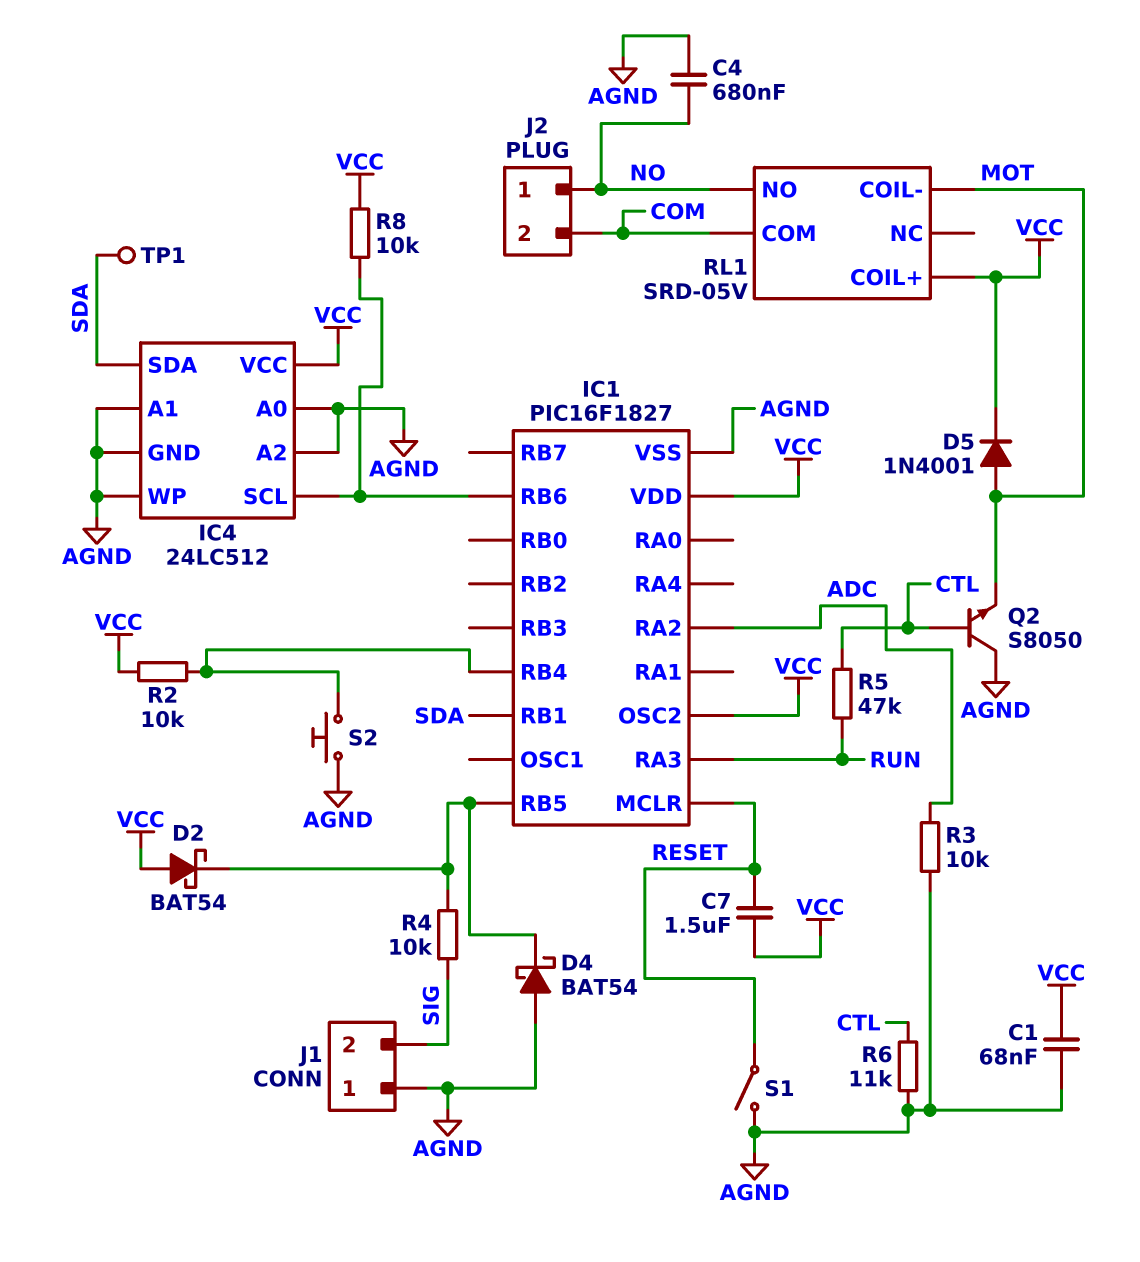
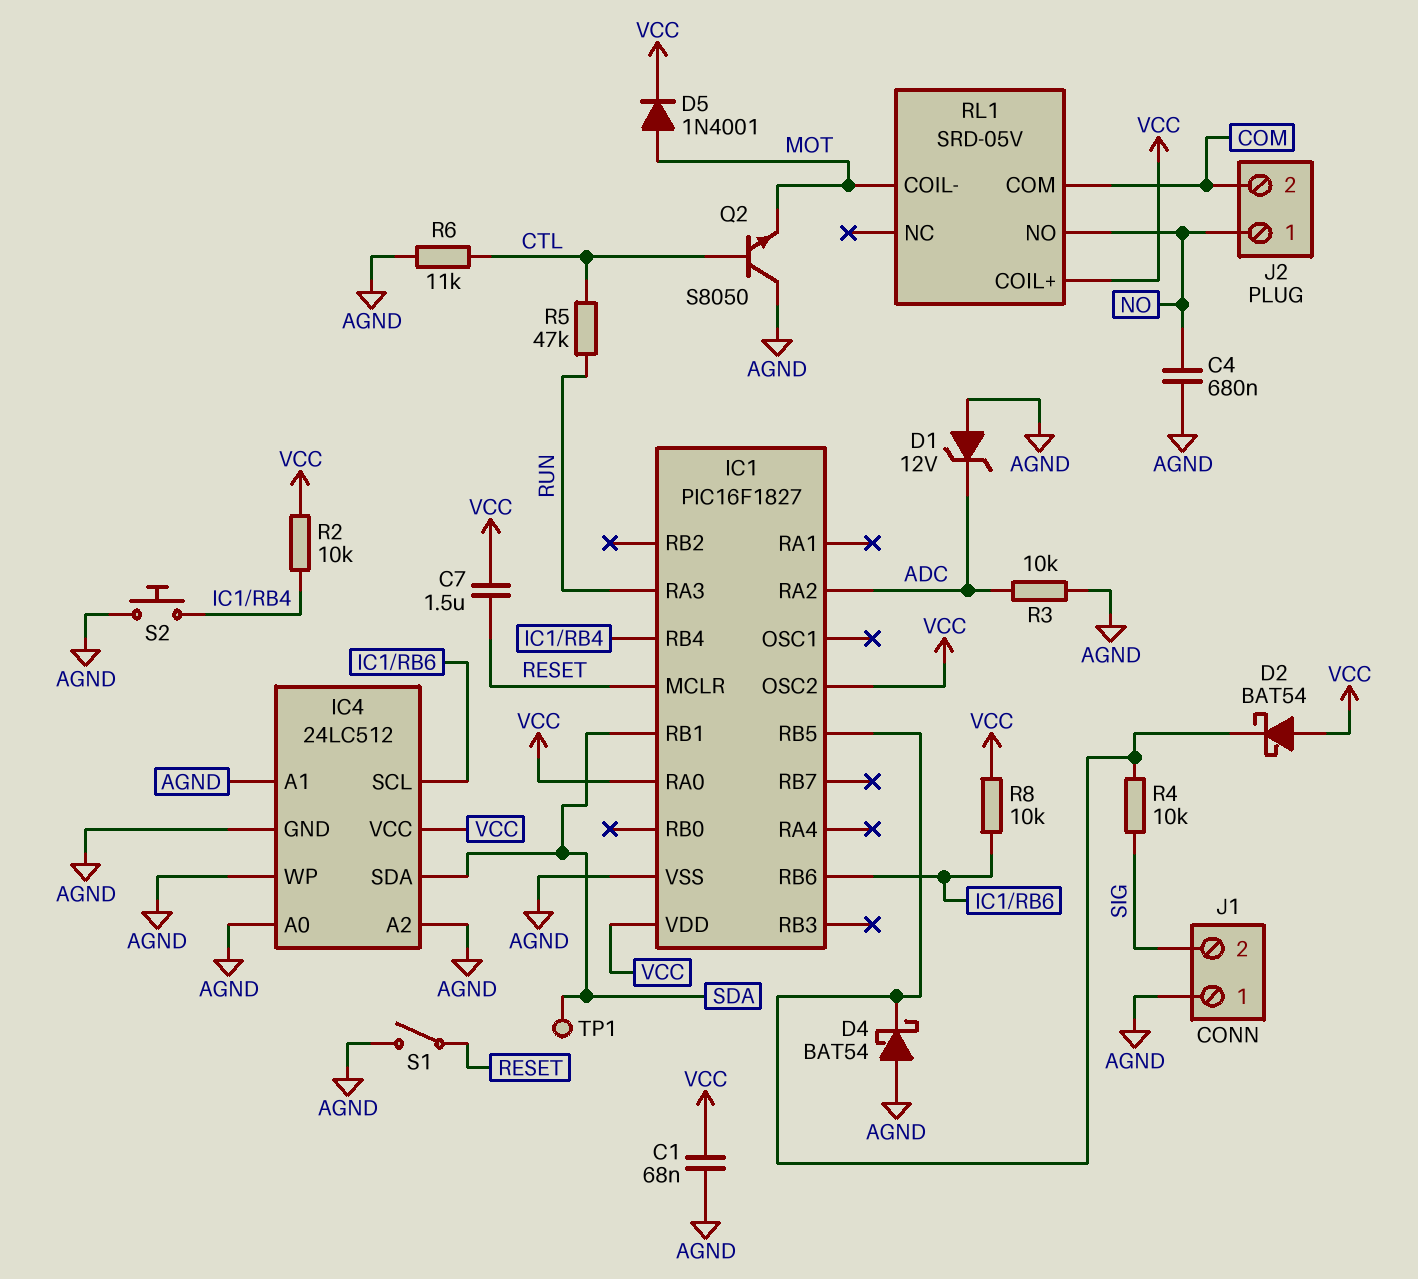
D1: none -> zener 12V (A AGND, K ADC)
IC1 pin RA0: none -> VCC

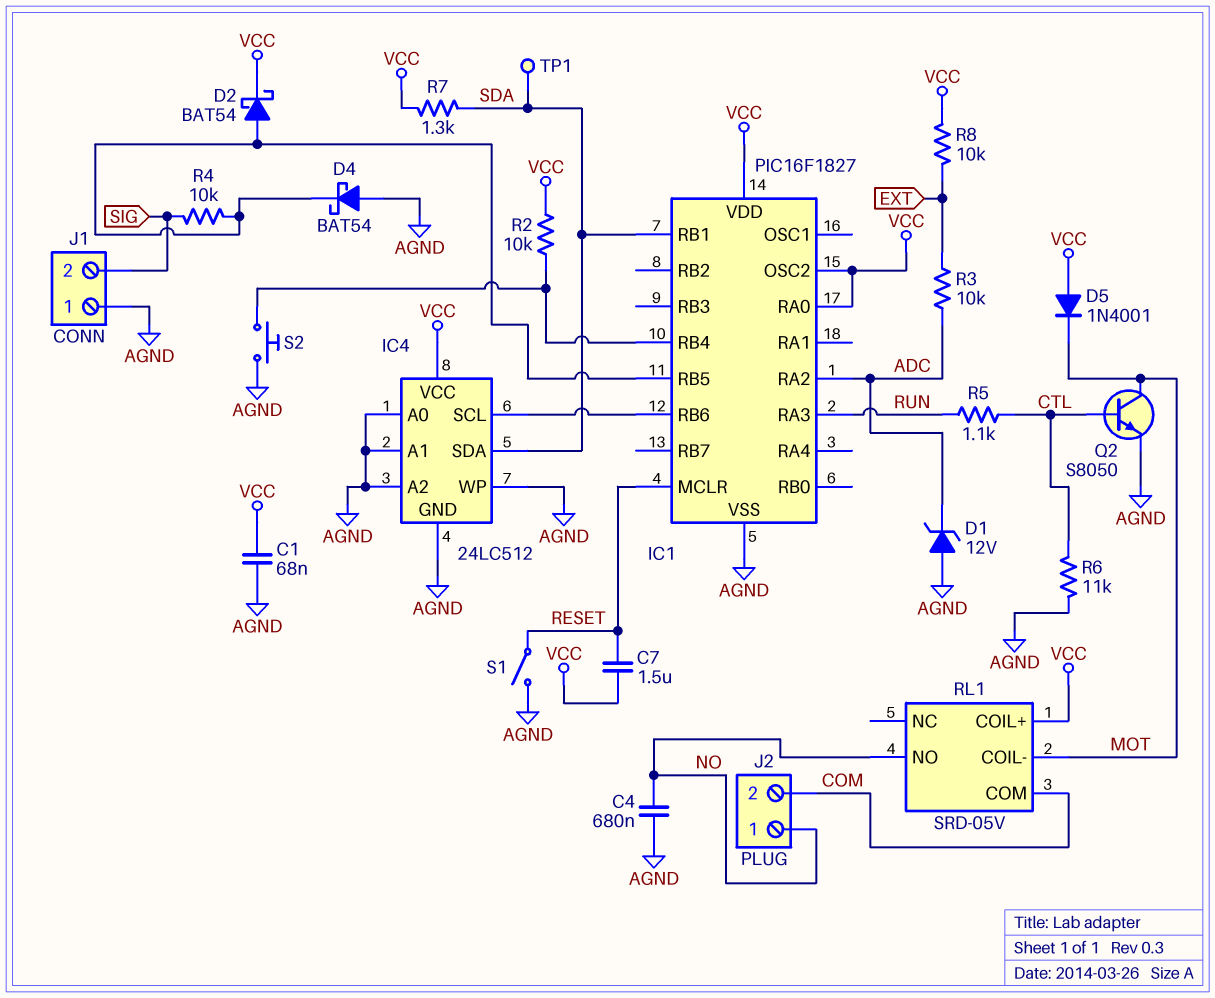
D2: schottky BAT54 (A VCC, K IC1/RB5) -> schottky BAT54 (A IC1/RB5, K VCC)
D5: diode 1N4001 (A MOT, K VCC) -> diode 1N4001 (A VCC, K MOT)
Q2: NPN S8050 (B CTL, C AGND, E MOT) -> NPN S8050 (B CTL, C MOT, E AGND)
R3: 10k (ADC, AGND) -> 10k (ADC, EXT)
R5: 47k (CTL, RUN) -> 1.1k (CTL, RUN)
R7: none -> 1.3k (SDA, VCC)
R8: 10k (IC1/RB6, VCC) -> 10k (EXT, VCC)

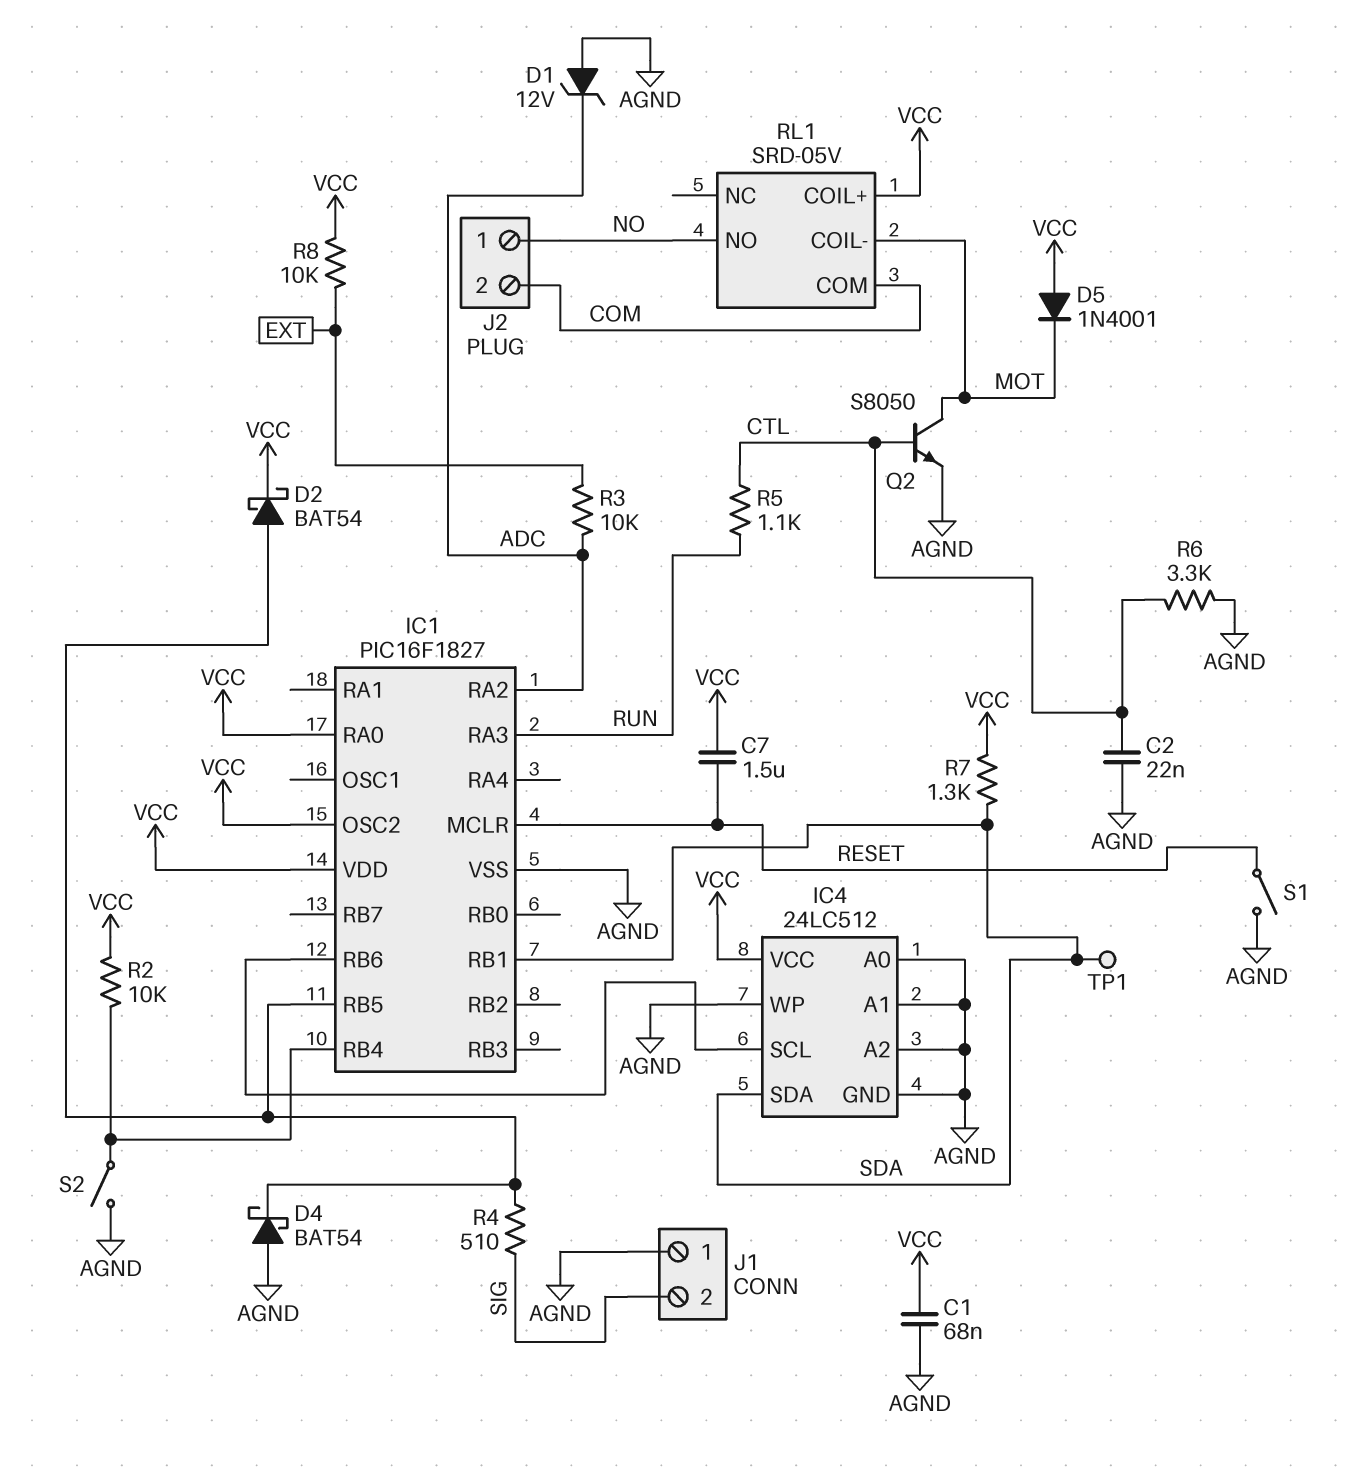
C2: none -> 22nF (AGND, CTL)
C4: 680nF (AGND, NO) -> none
R4: 10k (IC1/RB5, SIG) -> 510 (IC1/RB5, SIG)
R6: 11k (AGND, CTL) -> 3.3k (AGND, CTL)
S2: button (AGND, IC1/RB4) -> switch (AGND, IC1/RB4)

